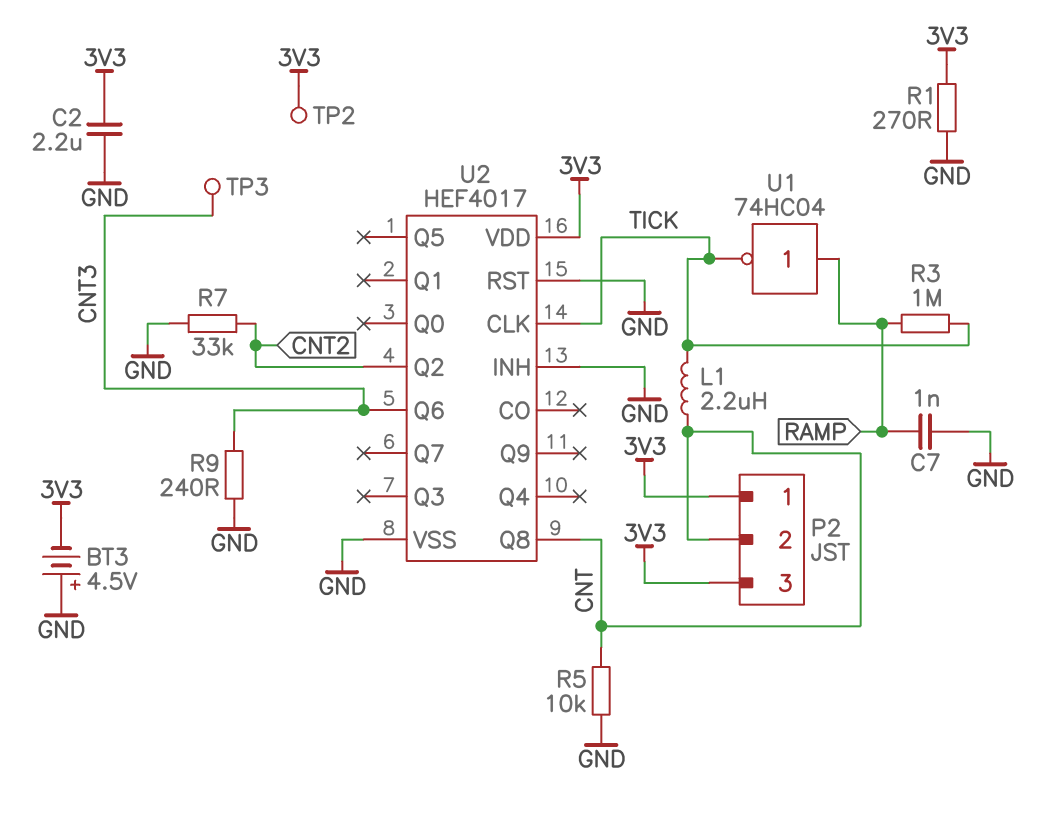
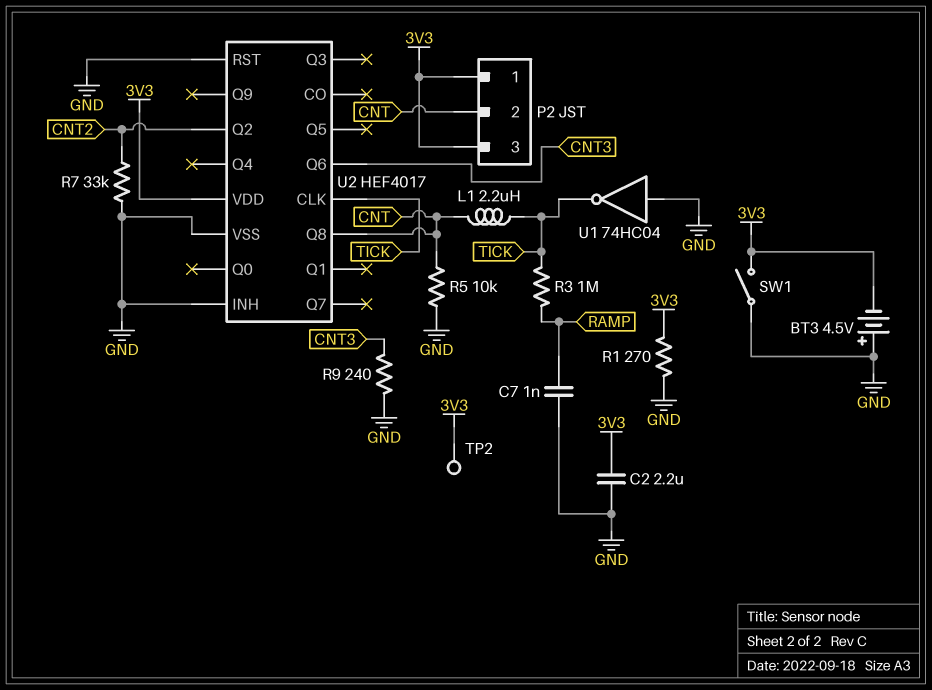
SW1: none -> switch (3V3, GND)
TP3: test point (CNT3) -> none
U1: NOT 74HC04 (in RAMP, out TICK) -> NOT 74HC04 (in GND, out TICK)

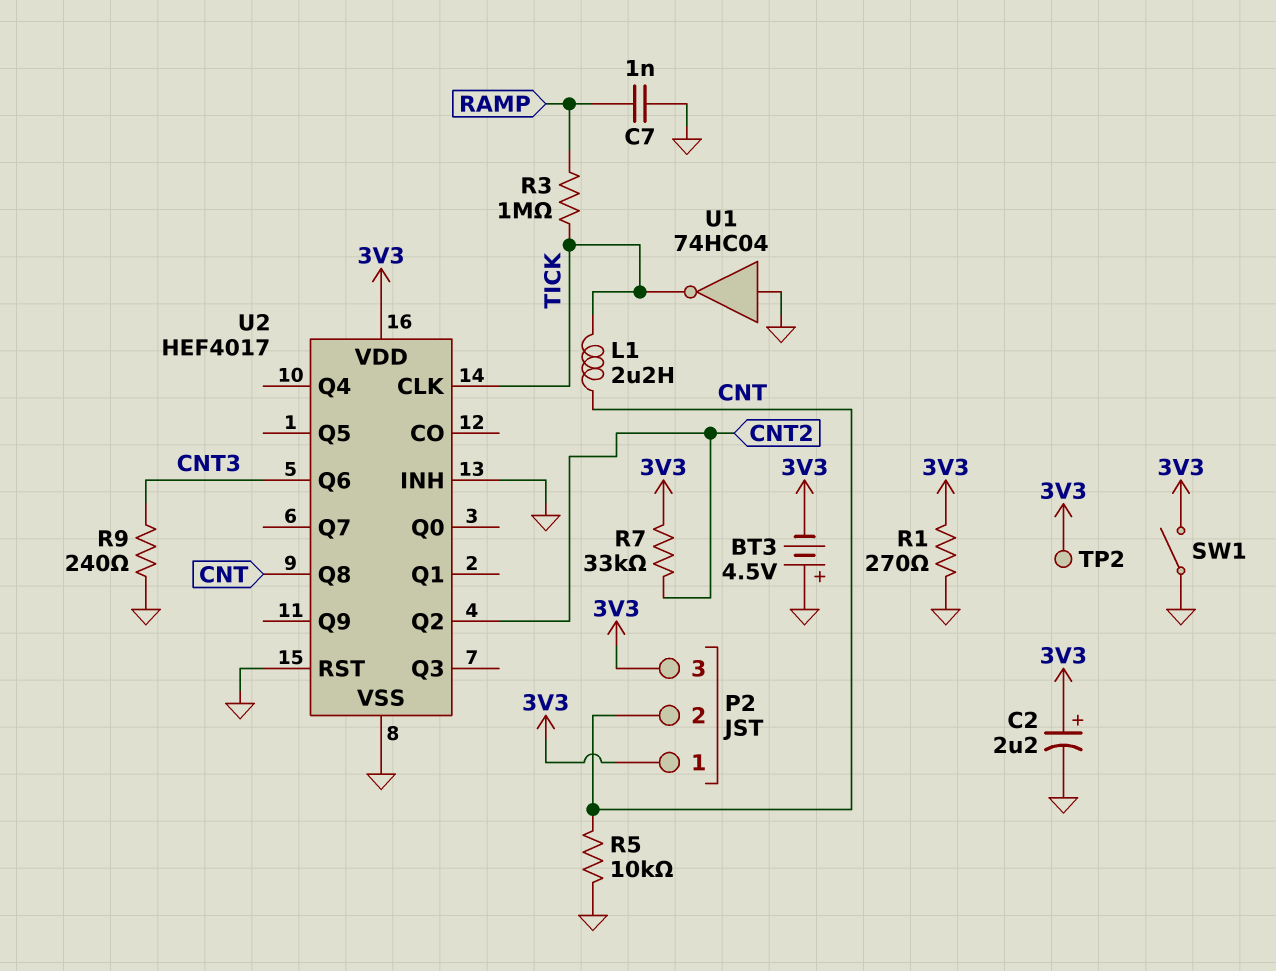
C2: 2.2uF (3V3, GND) -> 2.2uF (plus 3V3, minus GND)
R7: 33k (CNT2, GND) -> 33k (3V3, CNT2)

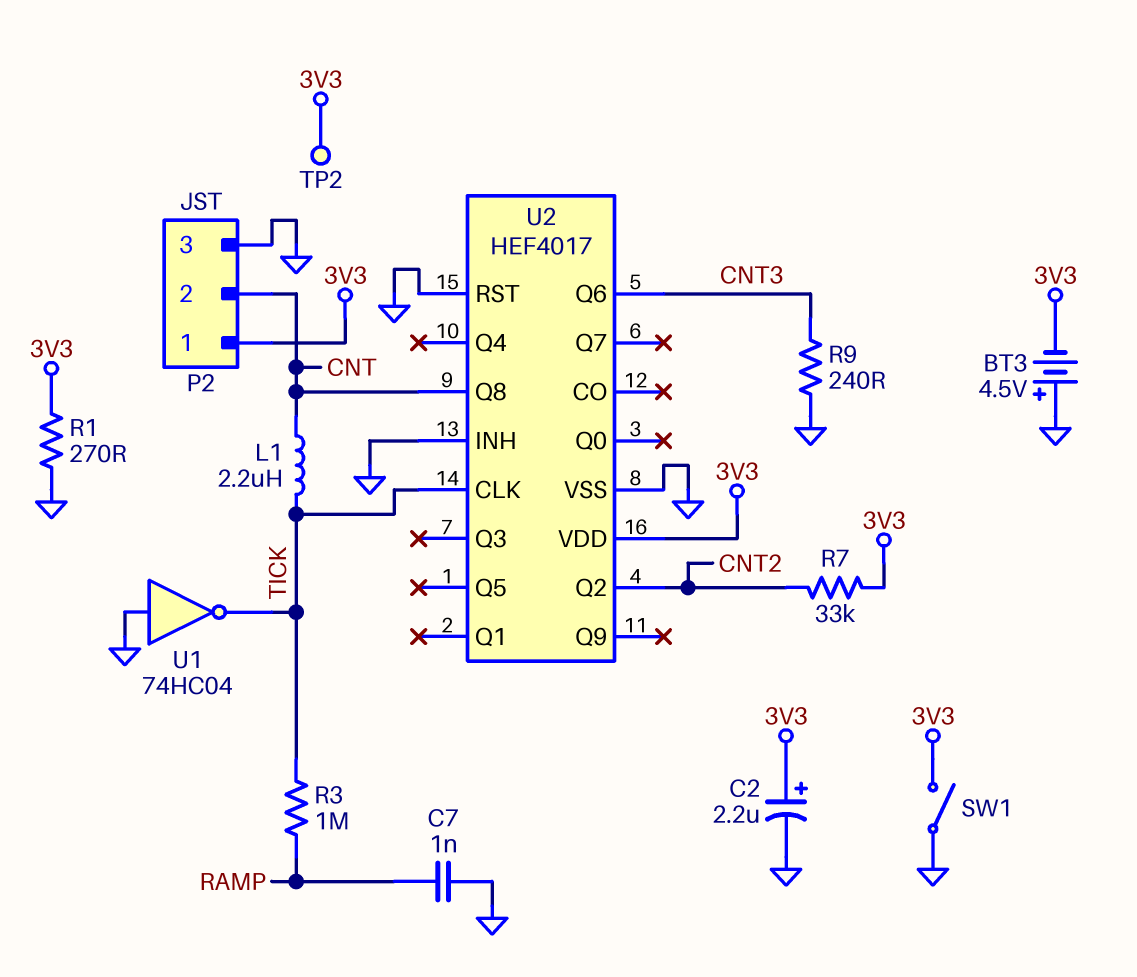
P2 pin 3: 3V3 -> GND
R5: 10k (CNT, GND) -> none

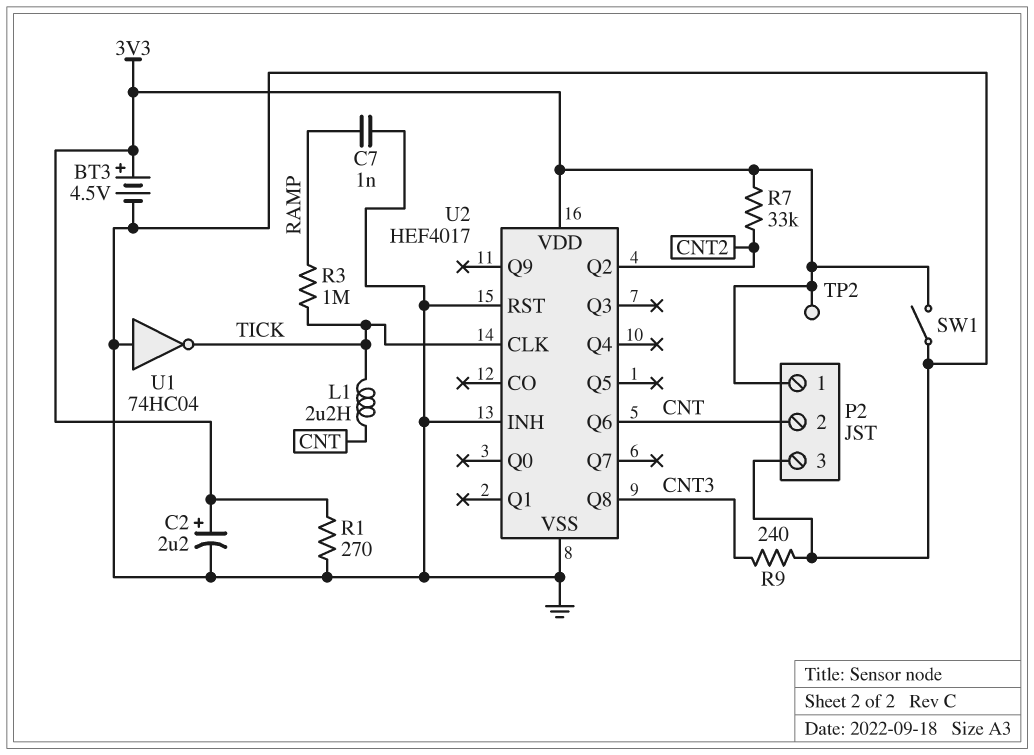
BT3: 4.5V (plus GND, minus 3V3) -> 4.5V (plus 3V3, minus GND)
U2 pin Q6: CNT3 -> CNT
U2 pin Q8: CNT -> CNT3

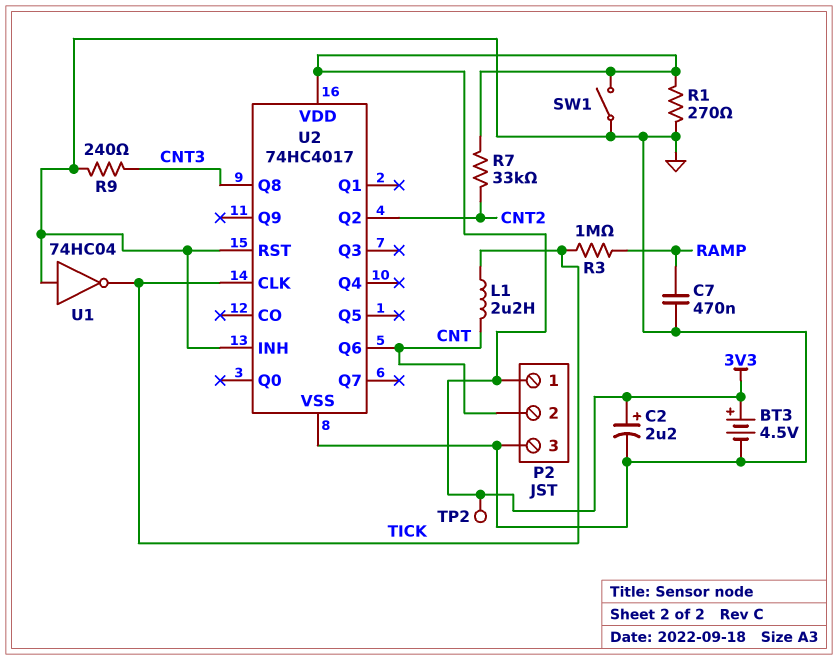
C7: 1nF (GND, RAMP) -> 470nF (GND, RAMP)
U2: HEF4017 -> 74HC4017

